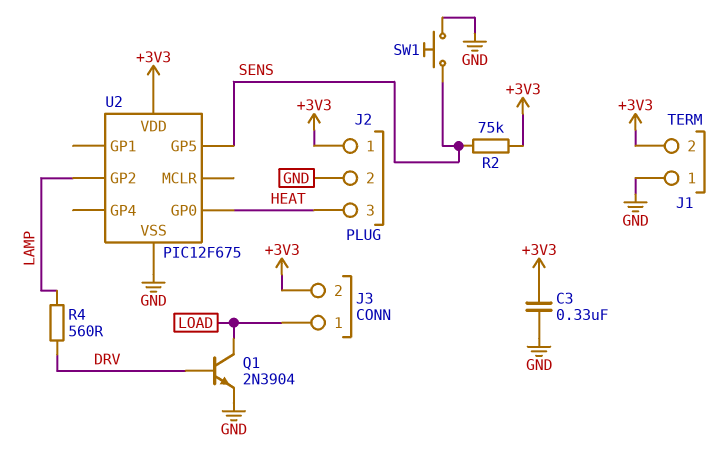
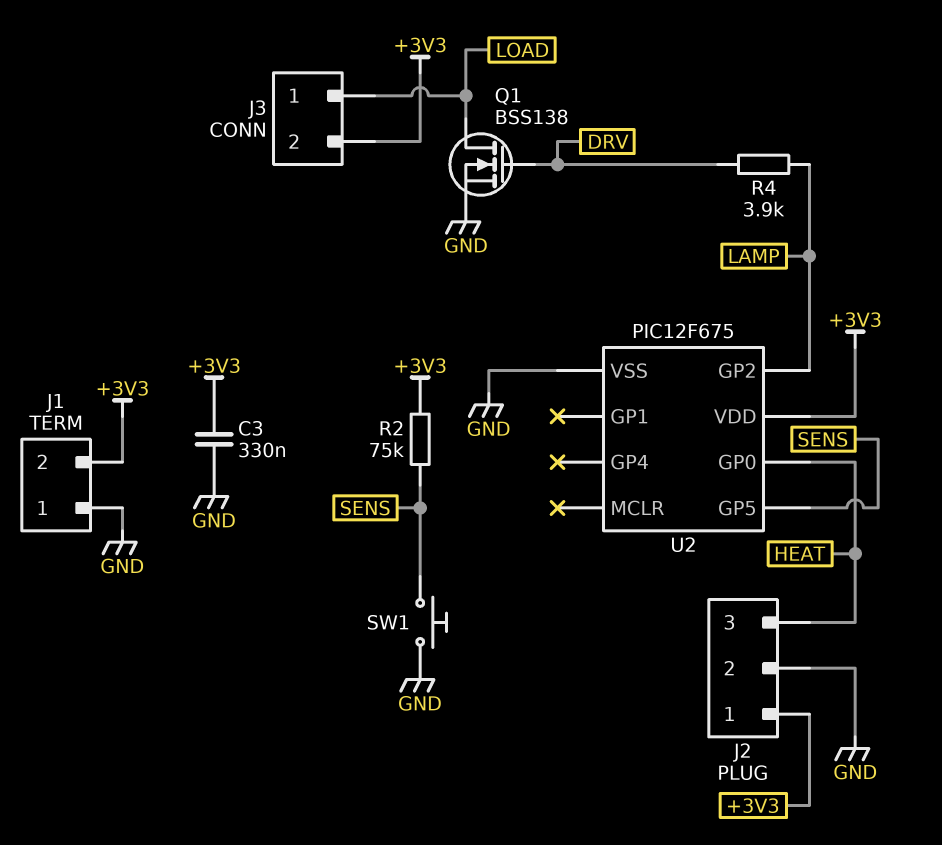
Q1: NPN 2N3904 (B DRV, C LOAD, E GND) -> NMOS BSS138 (G DRV, D LOAD, S GND)
R4: 560 (DRV, LAMP) -> 3.9k (DRV, LAMP)

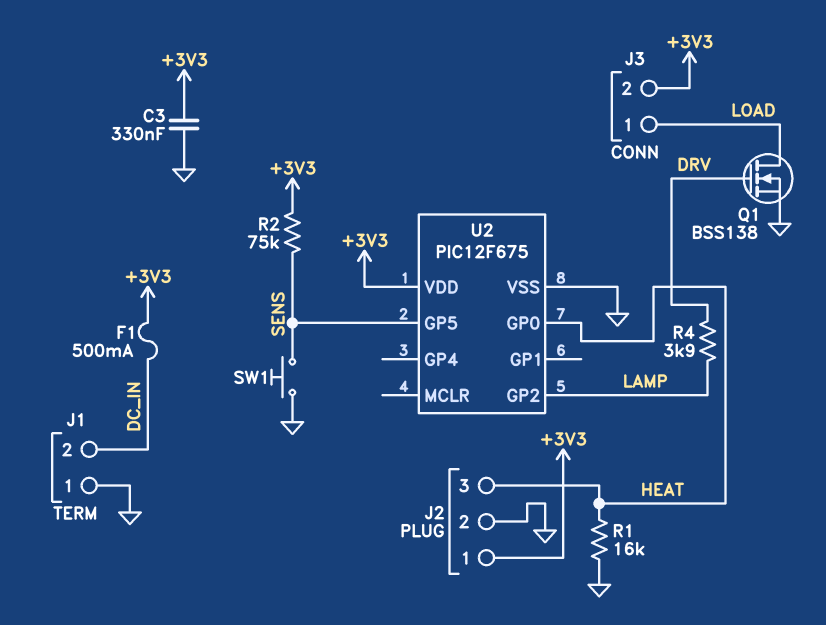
F1: none -> 500mA (+3V3, DC_IN)
J1 pin 2: +3V3 -> DC_IN
R1: none -> 16k (GND, HEAT)

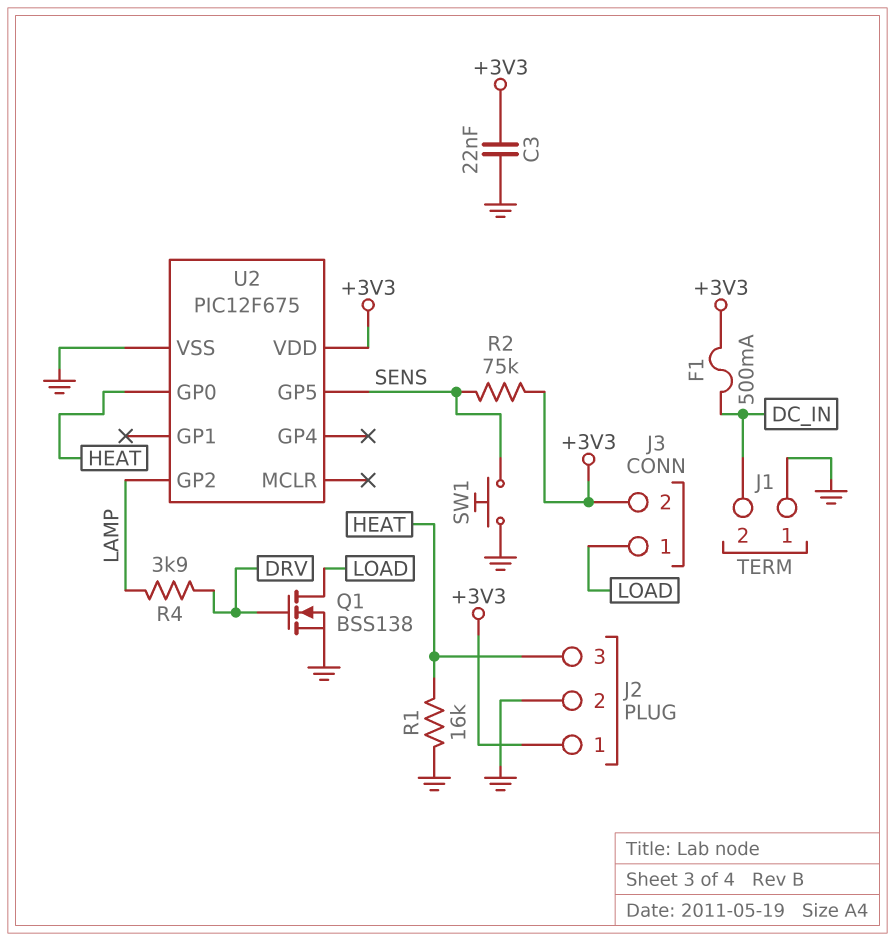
C3: 330nF (+3V3, GND) -> 22nF (+3V3, GND)

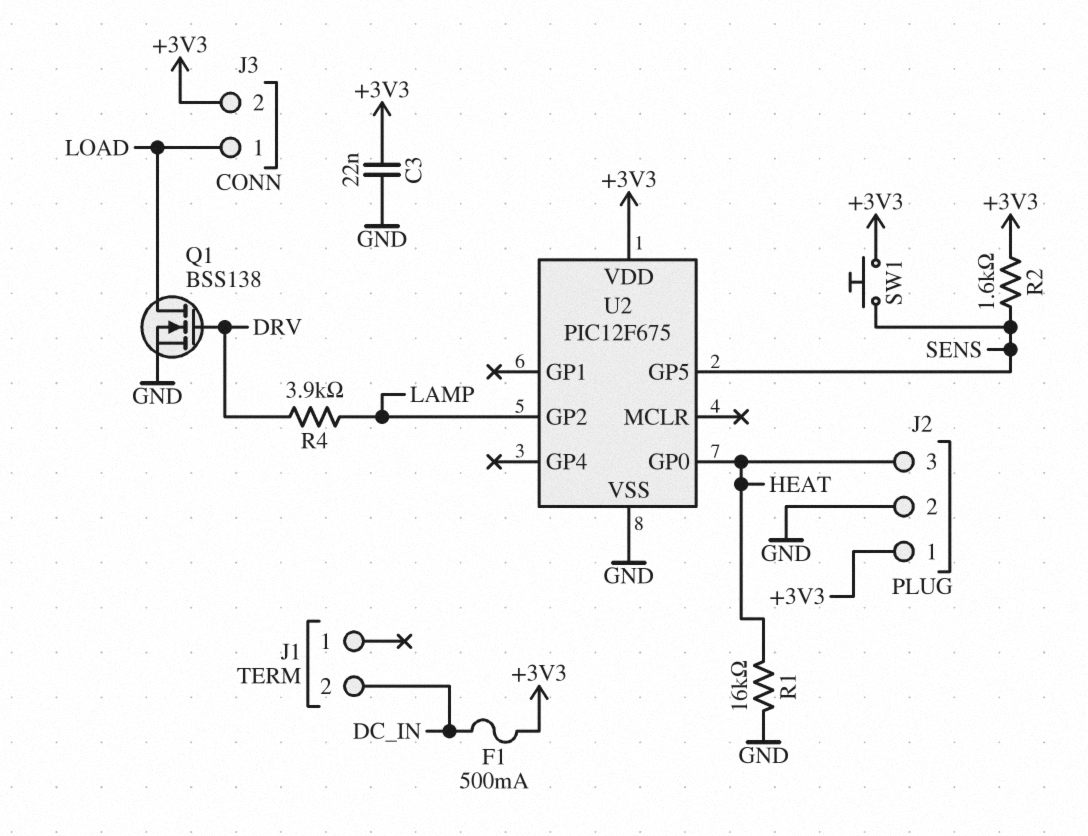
J1 pin 1: GND -> none
R2: 75k (+3V3, SENS) -> 1.6k (+3V3, SENS)
SW1: button (GND, SENS) -> button (+3V3, SENS)

